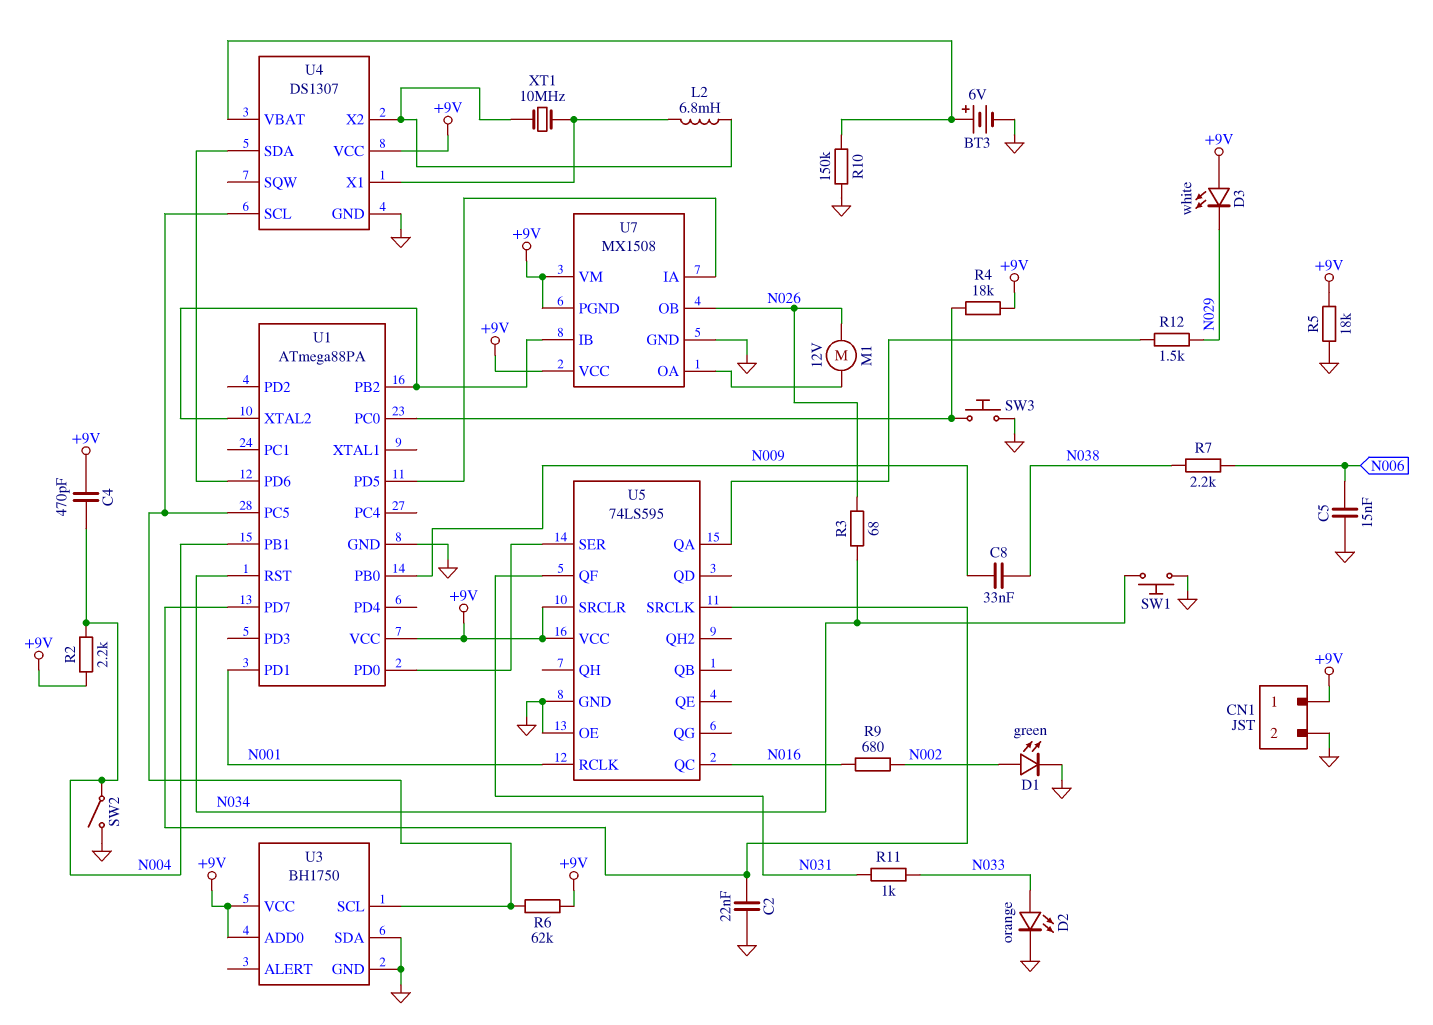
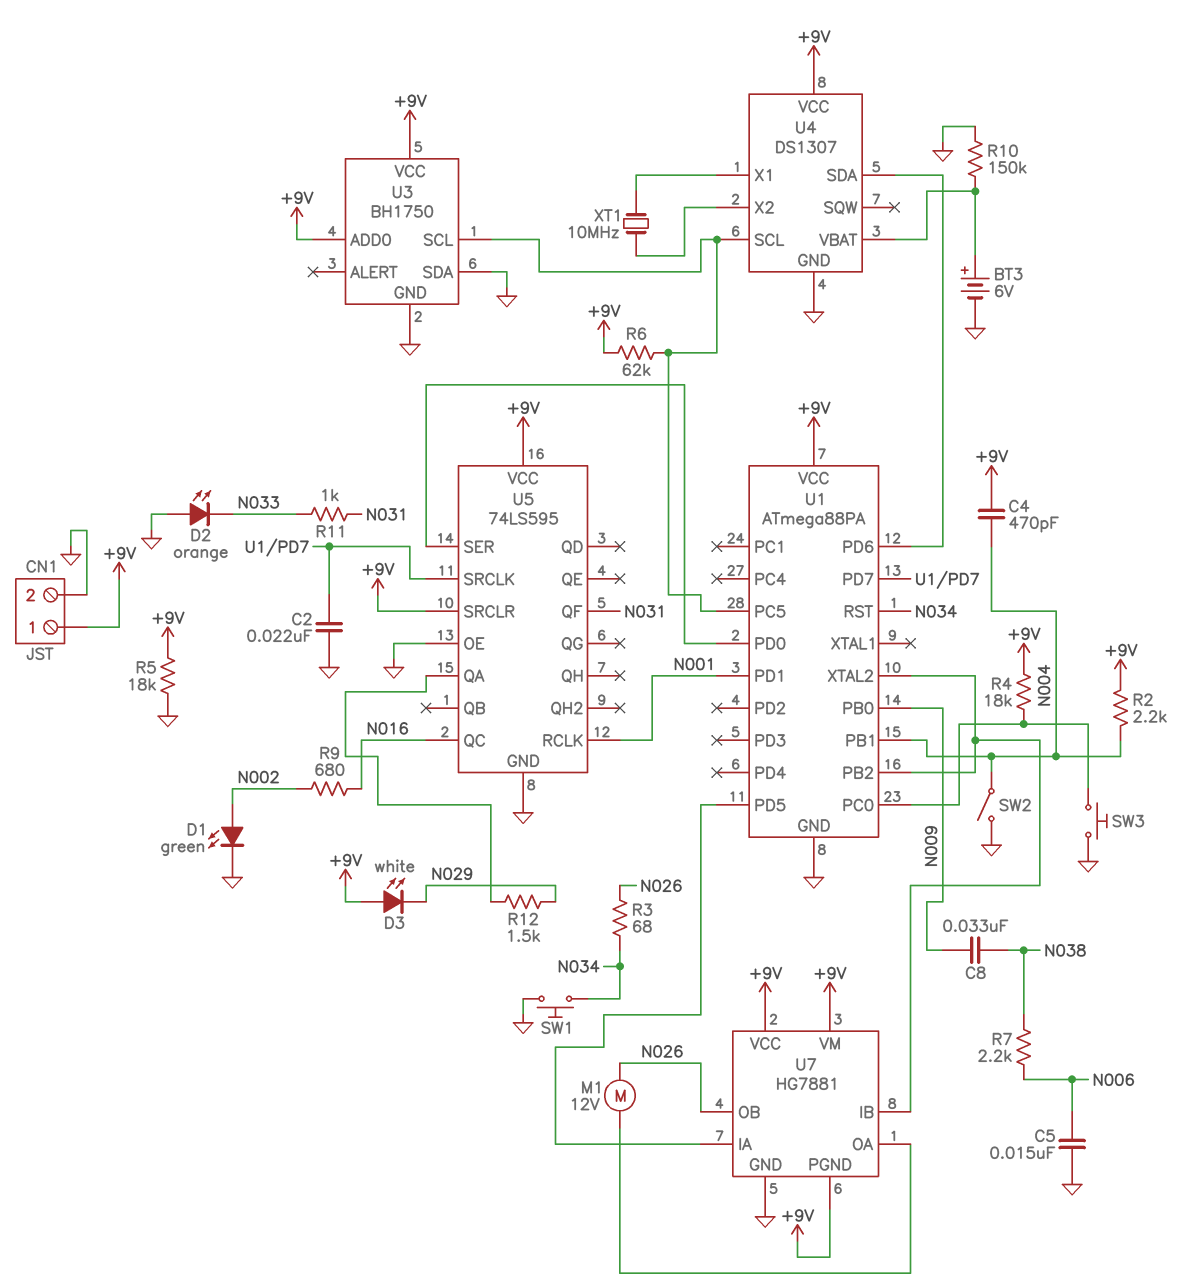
D2: LED orange (A N033, K GND) -> LED orange (A GND, K N033)
L2: 6.8mH (U4/X1, U4/X2) -> none
U7: MX1508 -> HG7881

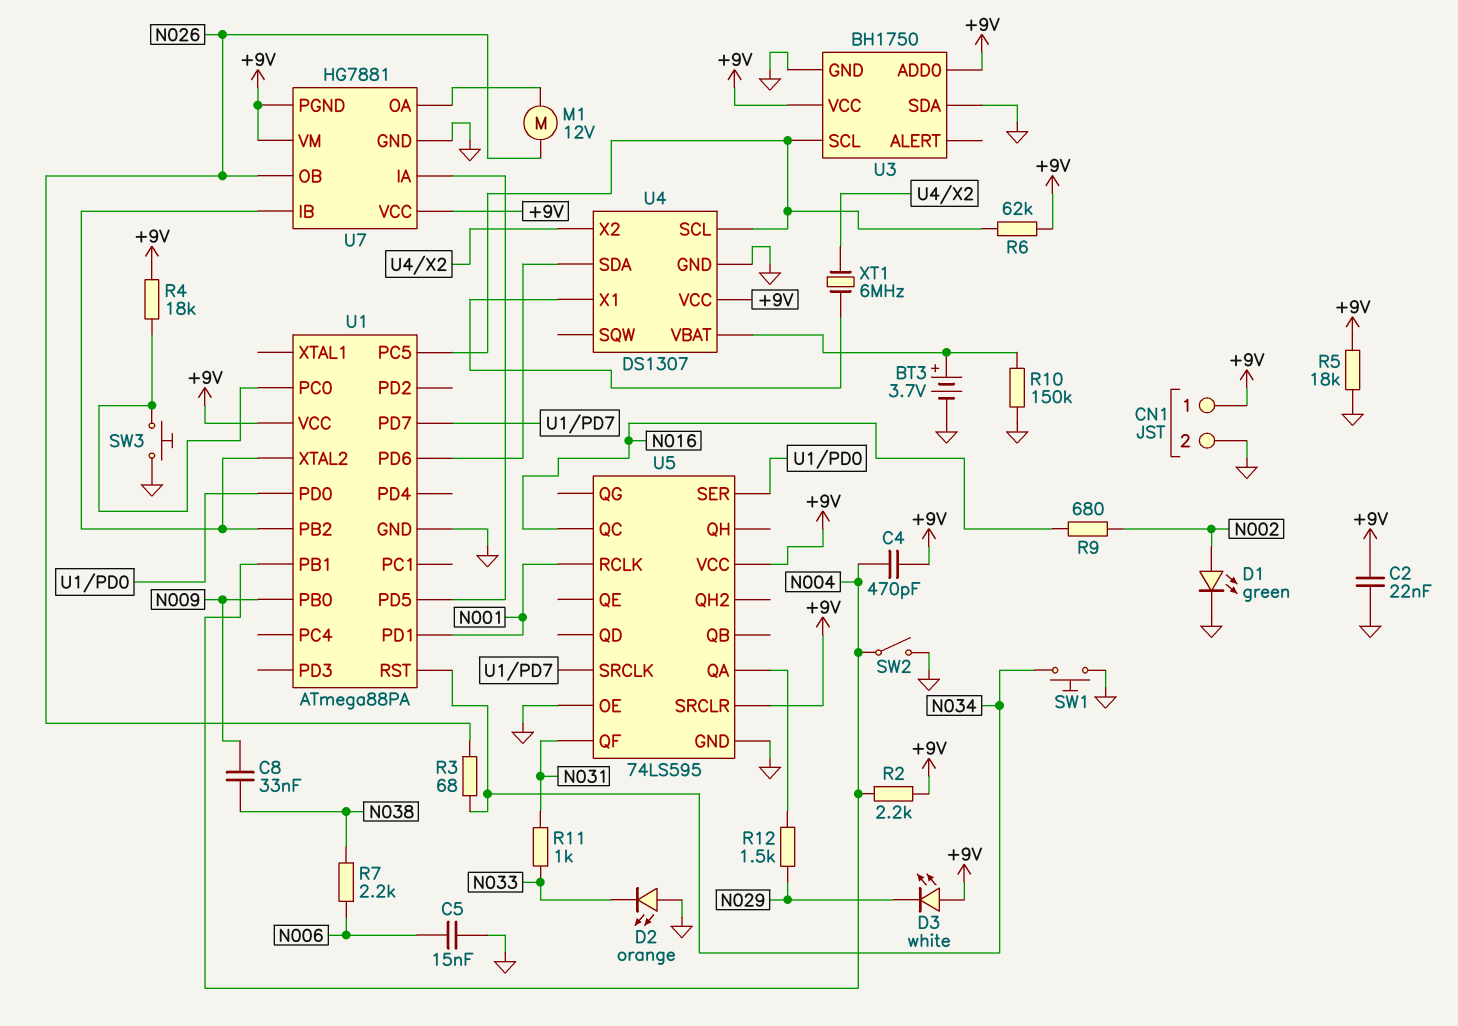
BT3: 6V (plus U4/VBAT, minus GND) -> 3.7V (plus U4/VBAT, minus GND)
C2: 22nF (GND, U1/PD7) -> 22nF (+9V, GND)
XT1: 10MHz (U4/X1, U4/X2) -> 6MHz (U4/X1, U4/X2)

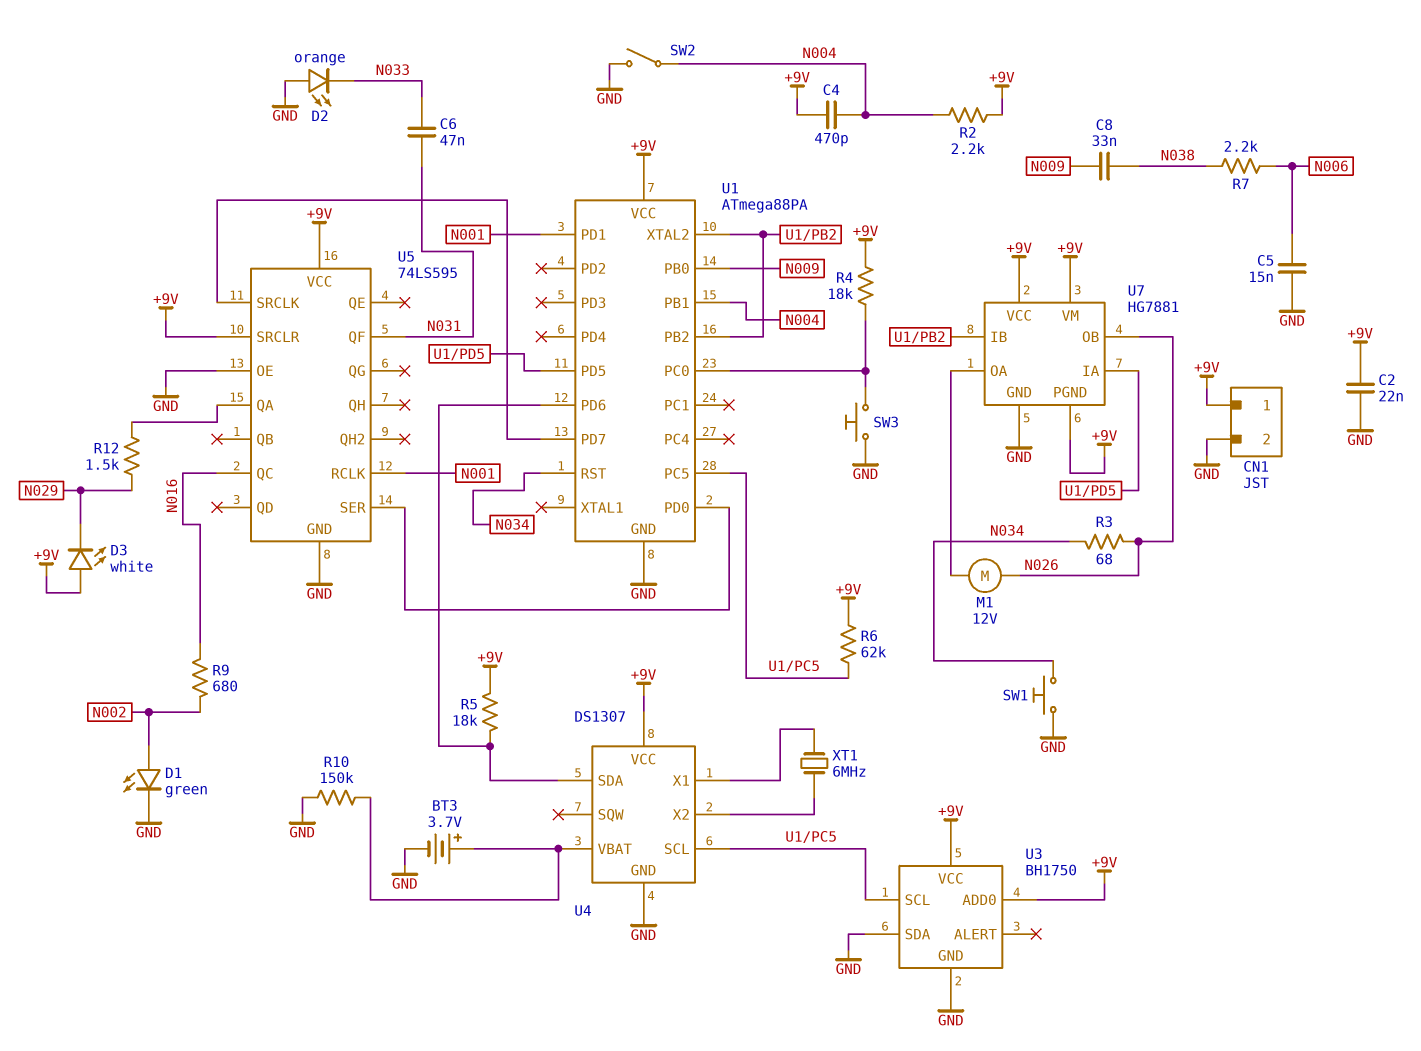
C6: none -> 47nF (N031, N033)
R5: 18k (+9V, GND) -> 18k (+9V, U1/PD6)
R11: 1k (N031, N033) -> none

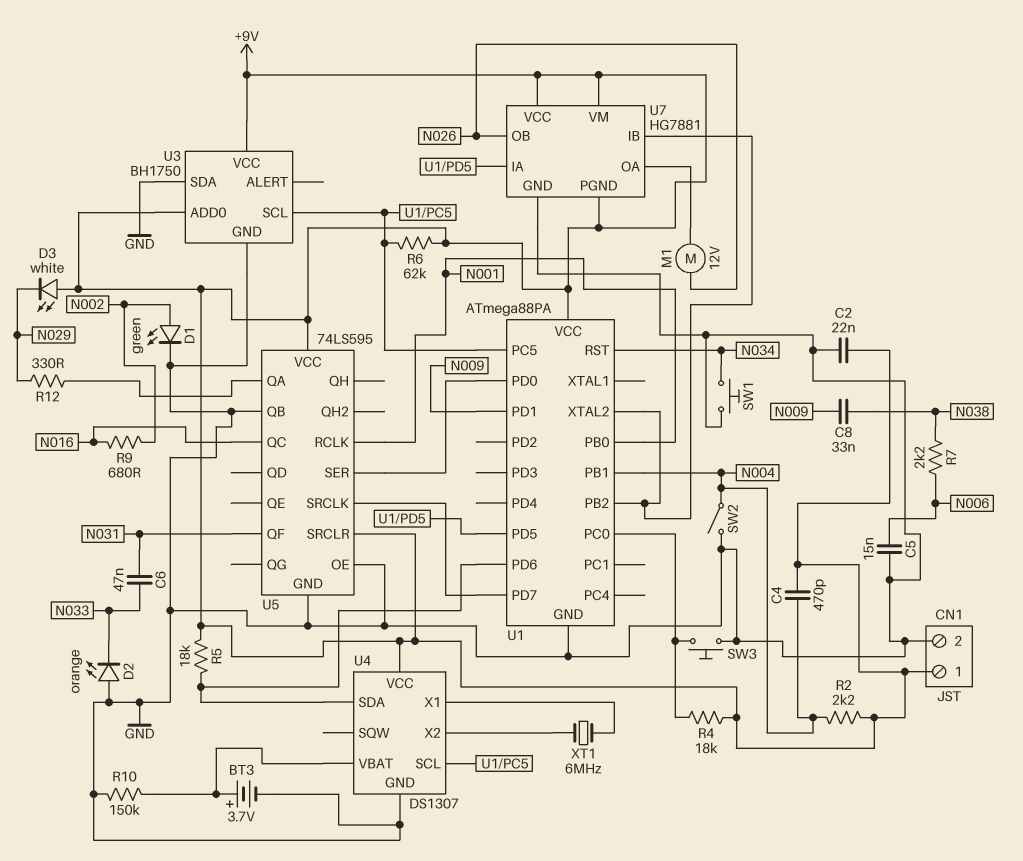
R3: 68 (N026, N034) -> none
R12: 1.5k (N029, U5/QA) -> 330 (N029, U5/QA)
U1 pin PB0: N009 -> N001
U1 pin PD1: N001 -> N009
U5 pin QB: none -> GND

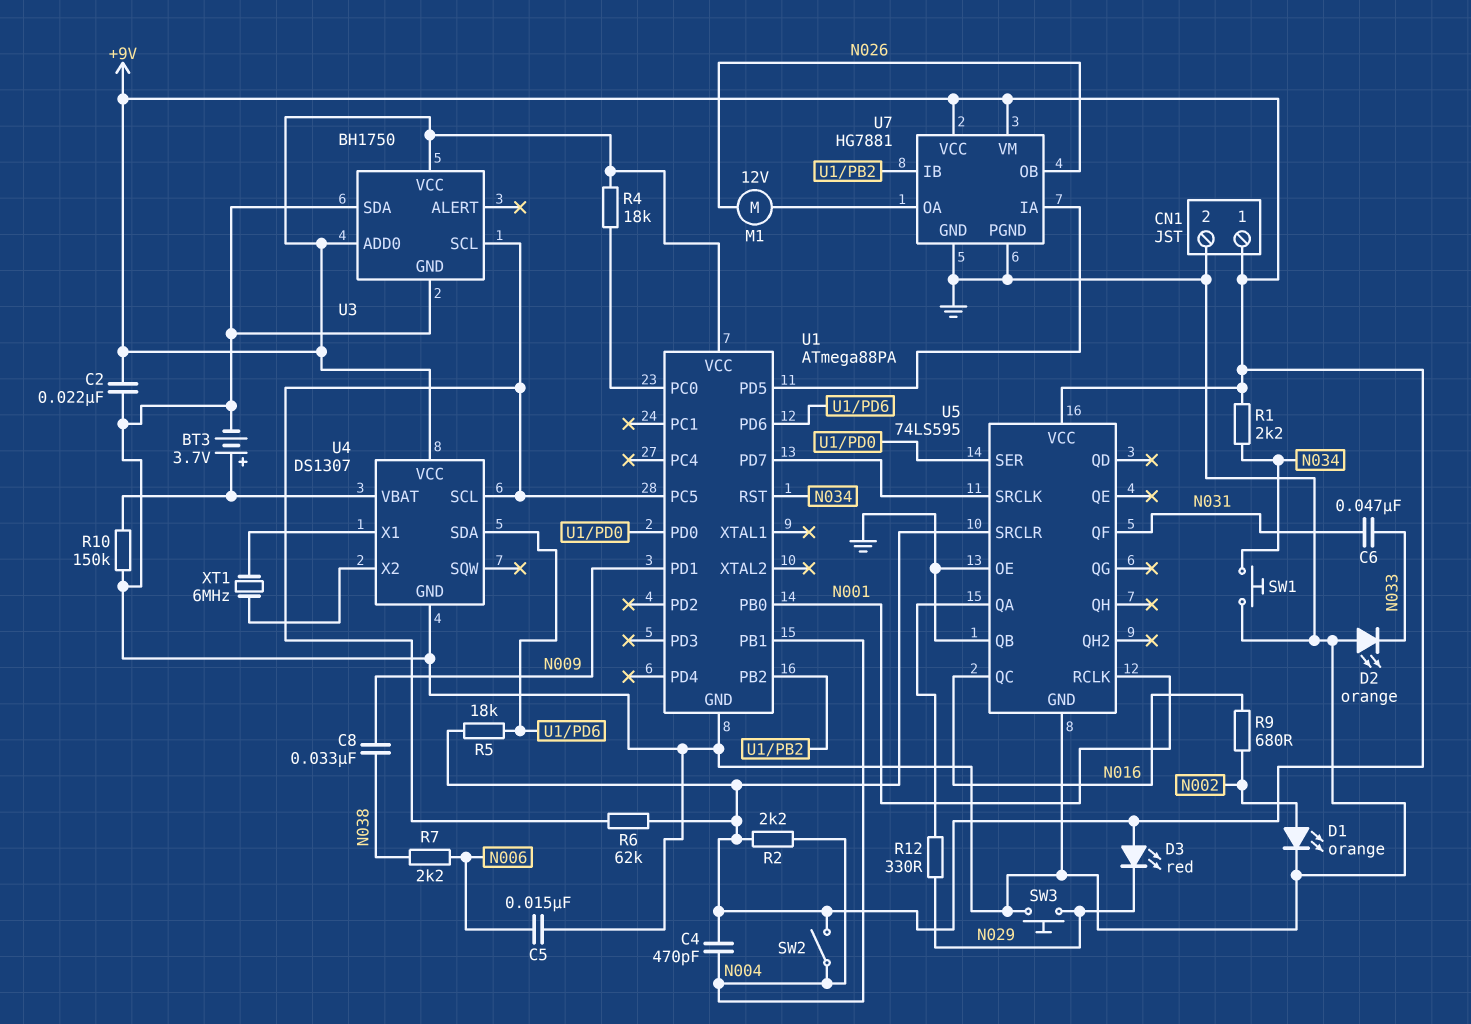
D1: LED green (A N002, K GND) -> LED orange (A N002, K GND)
D3: LED white (A +9V, K N029) -> LED red (A +9V, K N029)
R1: none -> 2.2k (+9V, N034)
SW2: switch (GND, N004) -> switch (+9V, N004)
SW3: button (GND, U1/PC0) -> button (GND, N029)
U1 pin XTAL2: U1/PB2 -> none
U7 pin PGND: +9V -> GND

